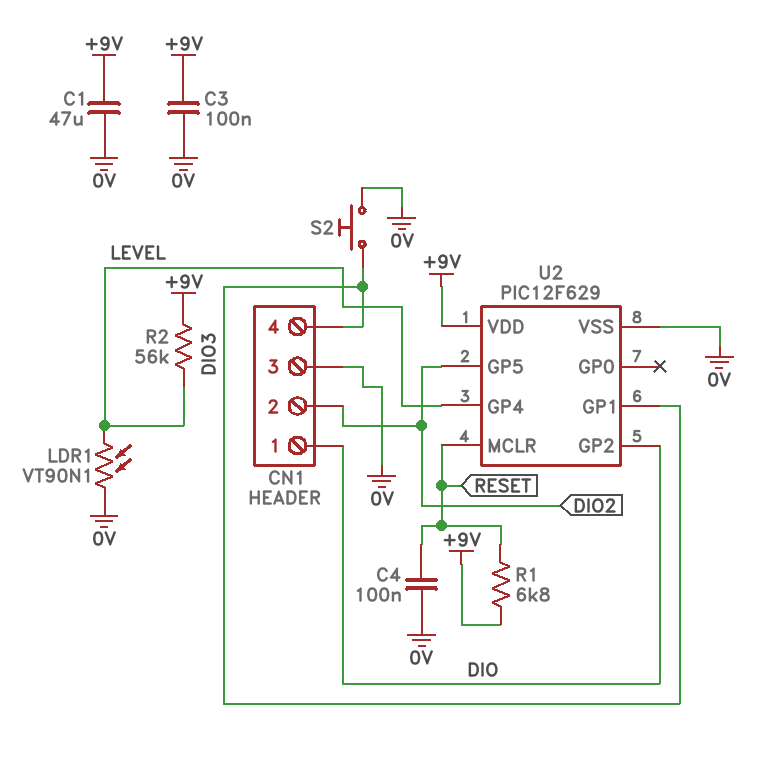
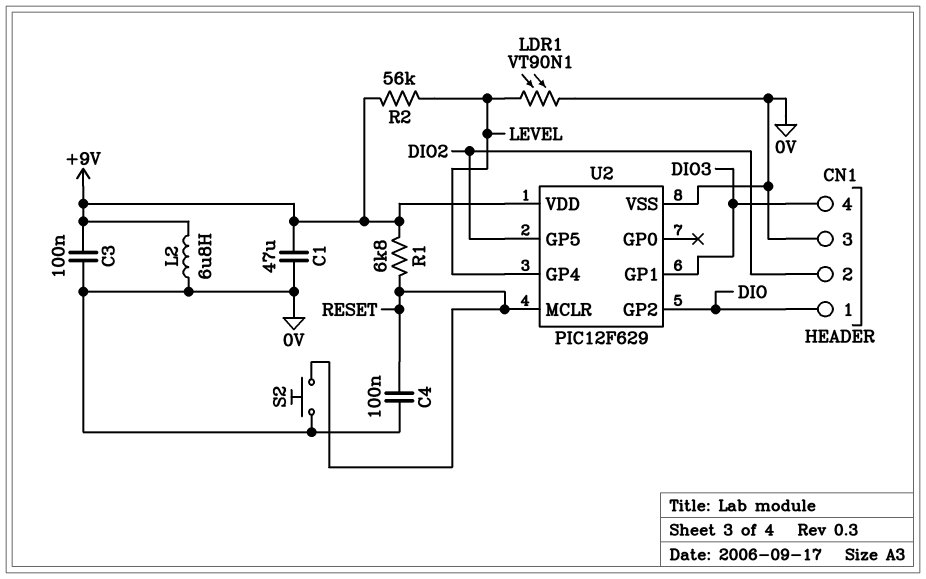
L2: none -> 6.8uH (+9V, 0V)
S2: button (0V, DIO3) -> button (0V, RESET)

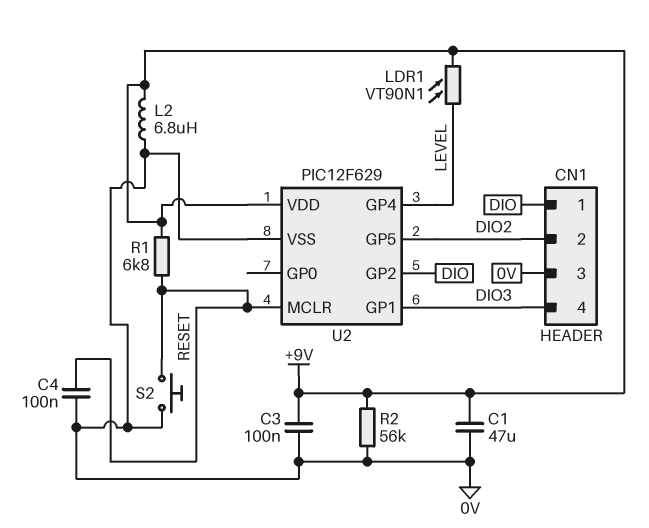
LDR1: VT90N1 (0V, LEVEL) -> VT90N1 (+9V, LEVEL)
R2: 56k (+9V, LEVEL) -> 56k (+9V, 0V)

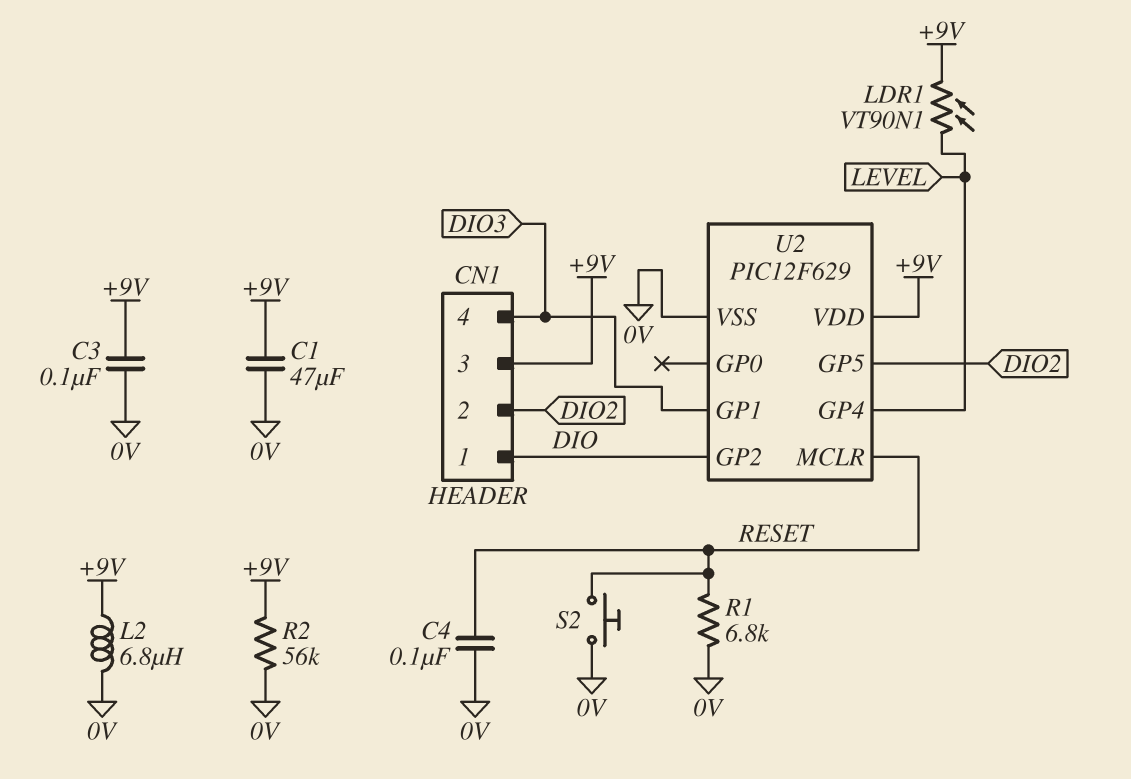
CN1 pin 3: 0V -> +9V
R1: 6.8k (+9V, RESET) -> 6.8k (0V, RESET)

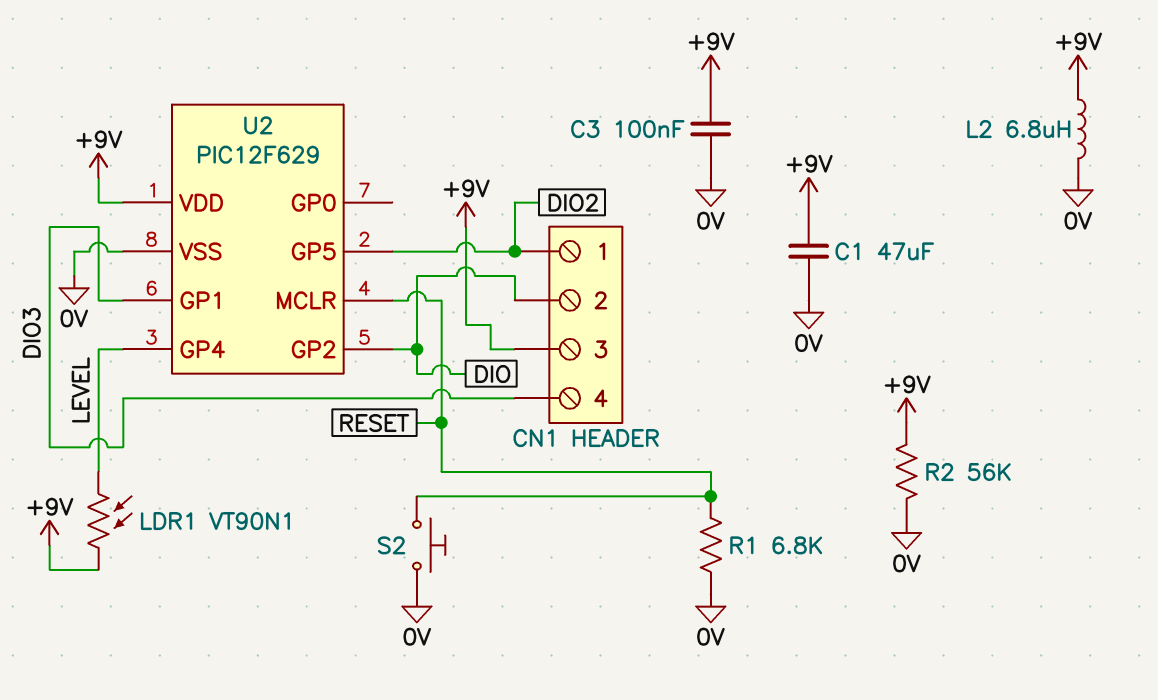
C4: 100nF (0V, RESET) -> none
CN1 pin 1: DIO -> DIO2
CN1 pin 2: DIO2 -> DIO

